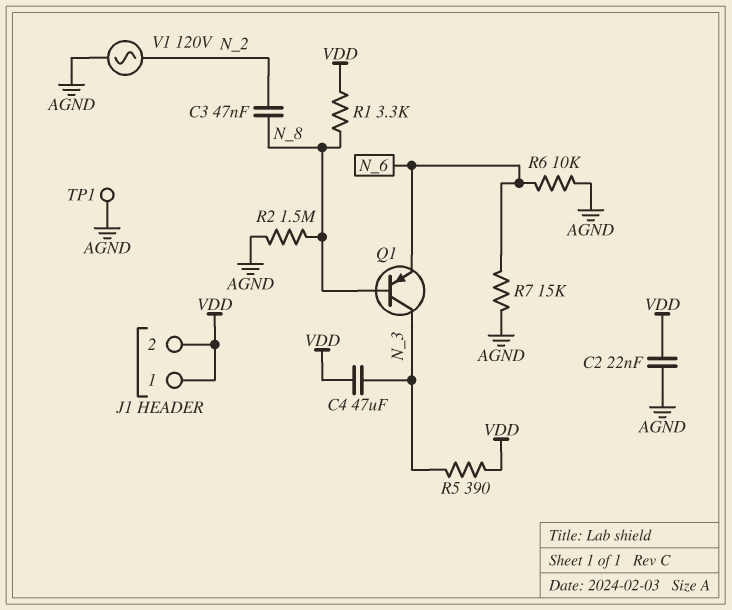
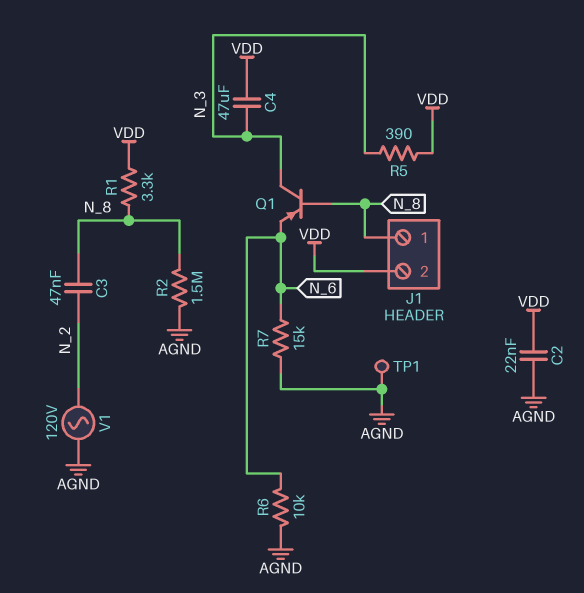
J1 pin 1: VDD -> N_8

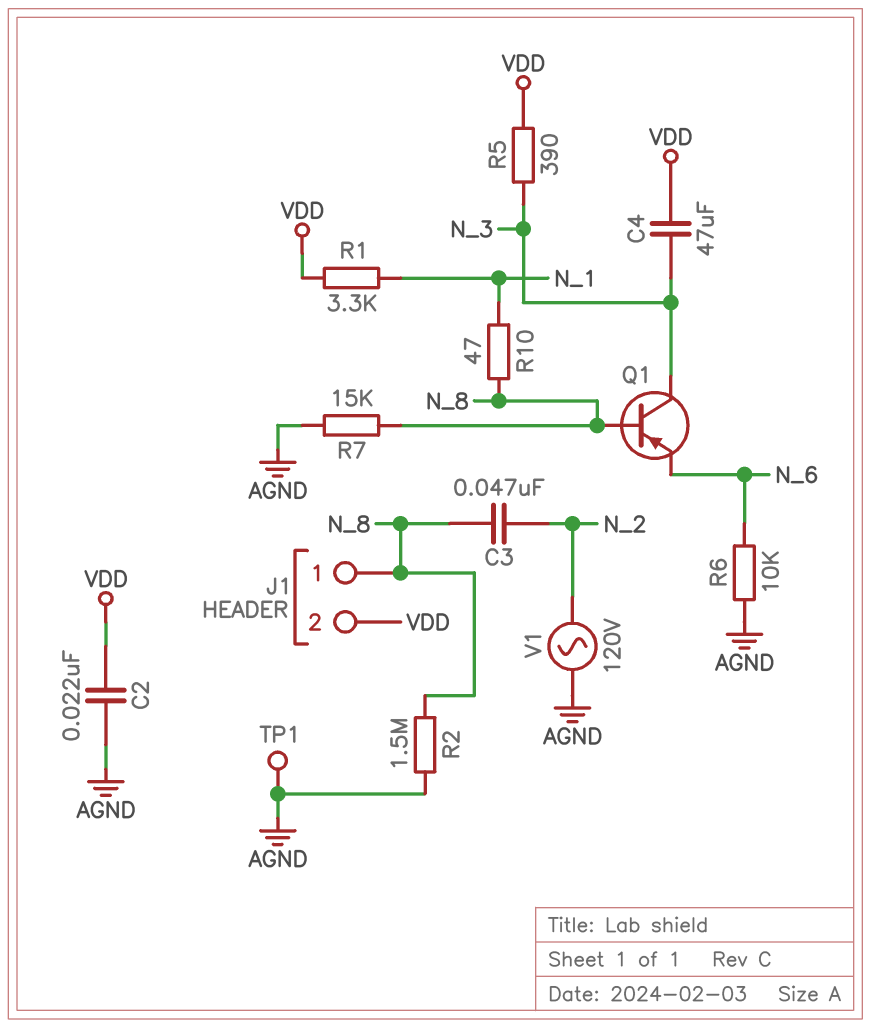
R1: 3.3k (N_8, VDD) -> 3.3k (N_1, VDD)
R7: 15k (AGND, N_6) -> 15k (AGND, N_8)
R10: none -> 47 (N_1, N_8)

